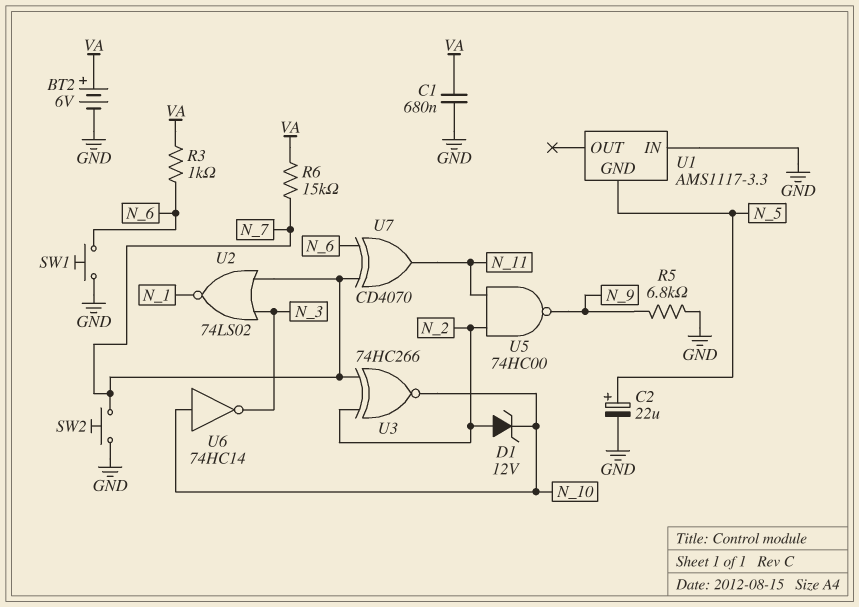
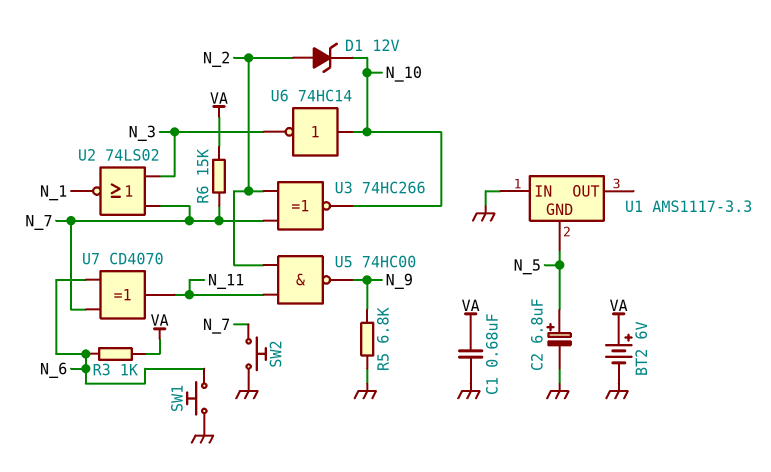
C2: 22uF (plus N_5, minus GND) -> 6.8uF (plus N_5, minus GND)

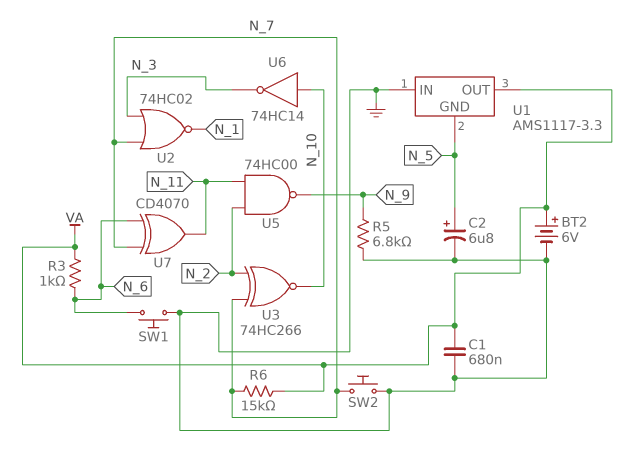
D1: zener 12V (A N_2, K N_10) -> none
U1 pin OUT: none -> VA
U2: NOR 74LS02 (in N_3, in N_7, out N_1) -> NOR 74HC02 (in N_3, in N_7, out N_1)

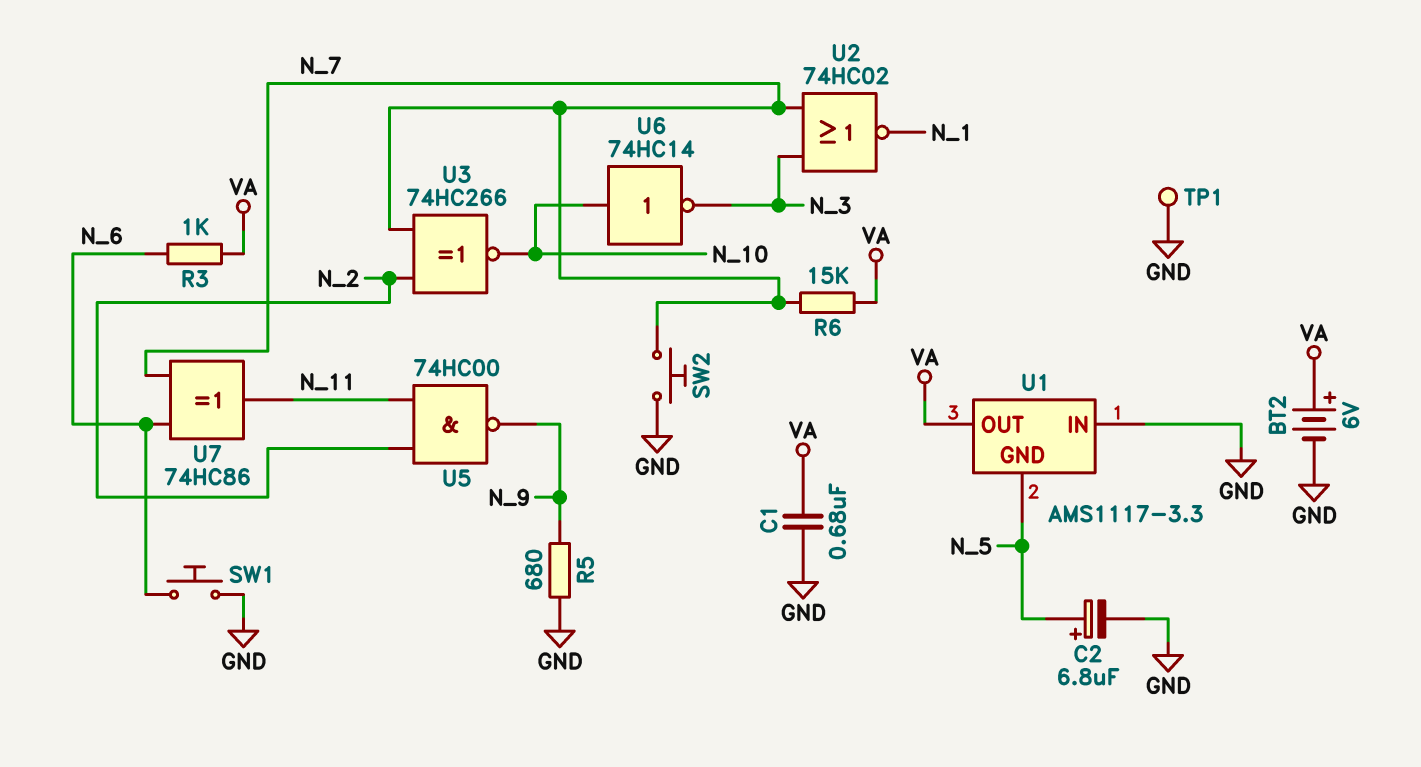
R5: 6.8k (GND, N_9) -> 680 (GND, N_9)
TP1: none -> test point (GND)
U7: XOR CD4070 (in N_6, in N_7, out N_11) -> XOR 74HC86 (in N_6, in N_7, out N_11)

